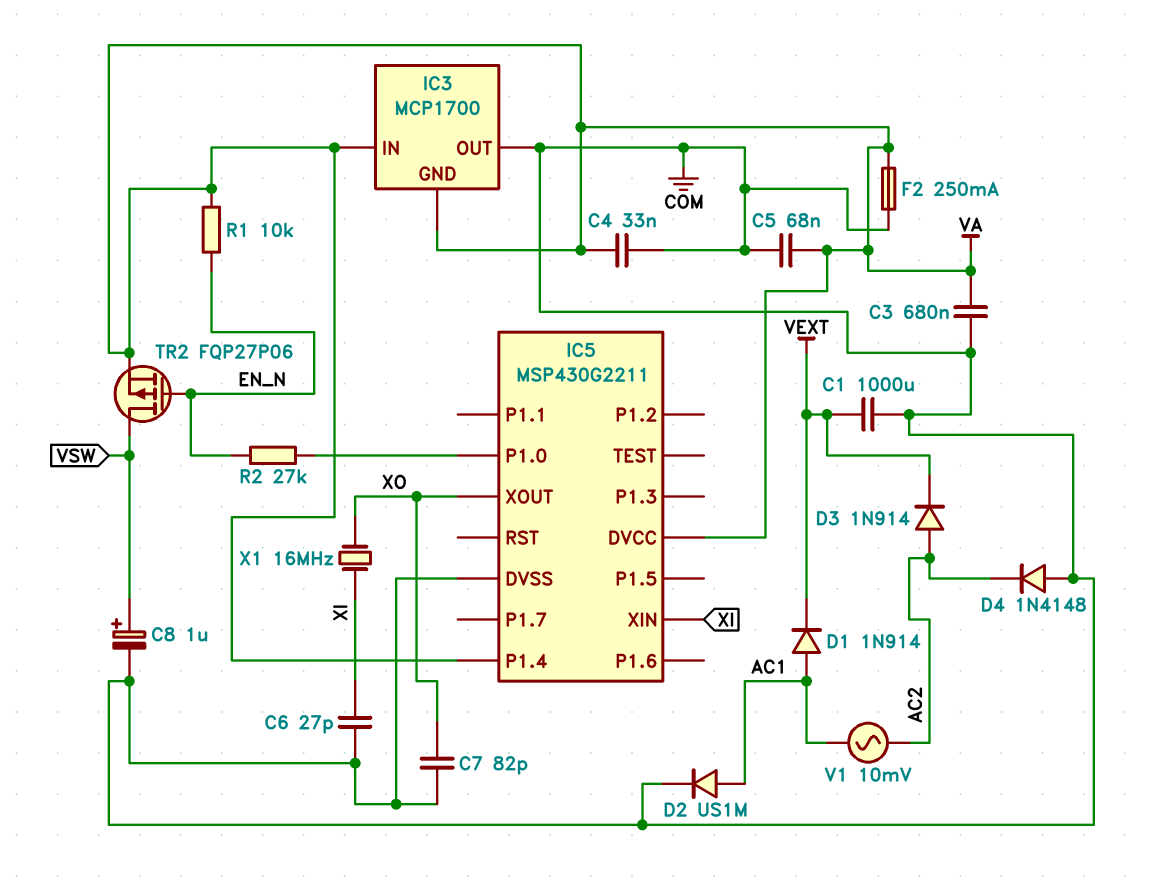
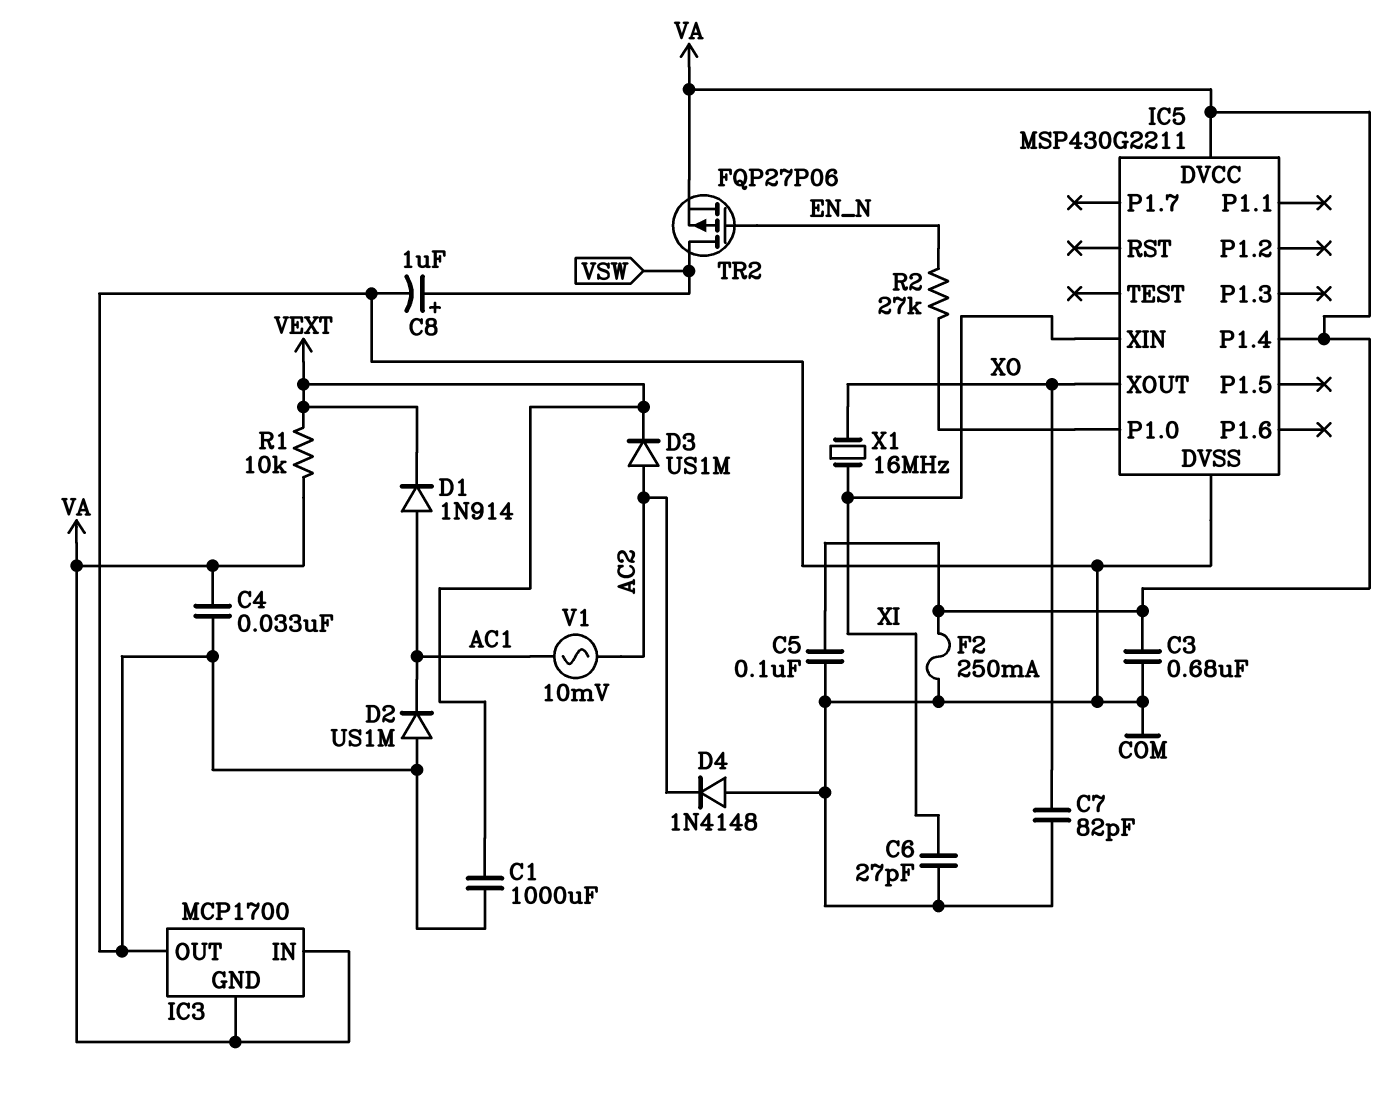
C5: 68nF (COM, VA) -> 100nF (COM, VA)
D2: diode US1M (A AC1, K COM) -> diode US1M (A COM, K AC1)
D3: diode 1N914 (A AC2, K VEXT) -> diode US1M (A AC2, K VEXT)
R1: 10k (EN_N, VA) -> 10k (VA, VEXT)

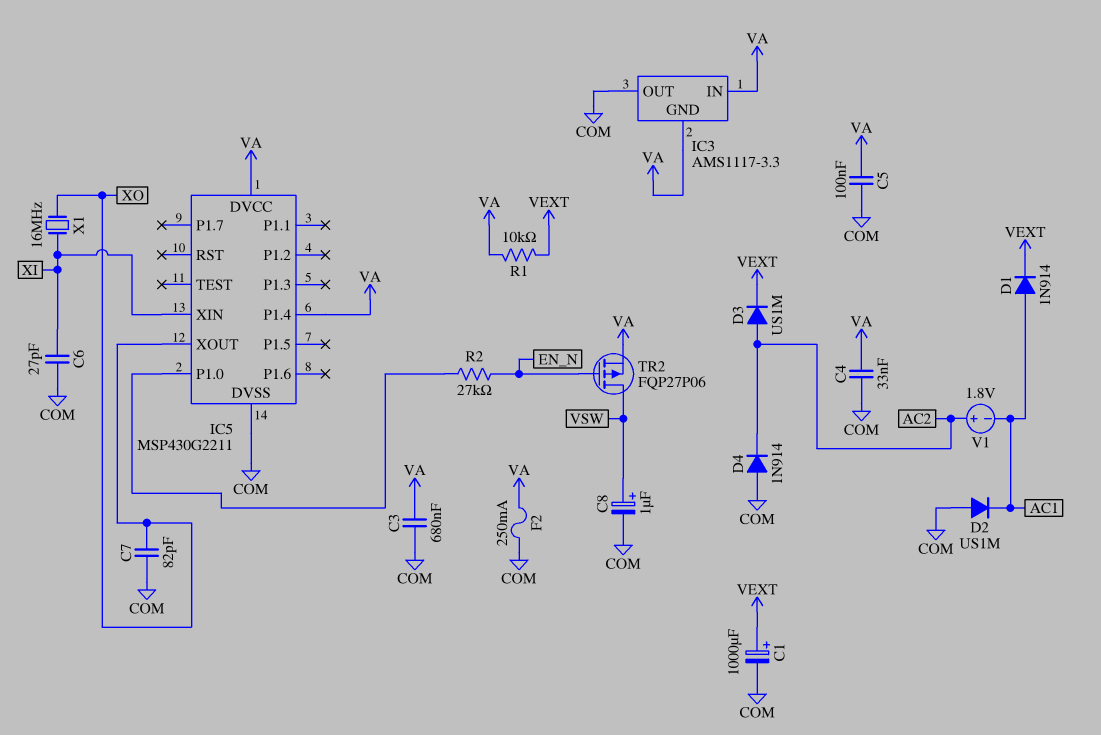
C1: 1000uF (COM, VEXT) -> 1000uF (plus VEXT, minus COM)
D4: diode 1N4148 (A COM, K AC2) -> diode 1N914 (A COM, K AC2)
IC3: MCP1700 -> AMS1117-3.3
V1: AC 10mV (AC1, AC2) -> 1.8V (plus AC2, minus AC1)

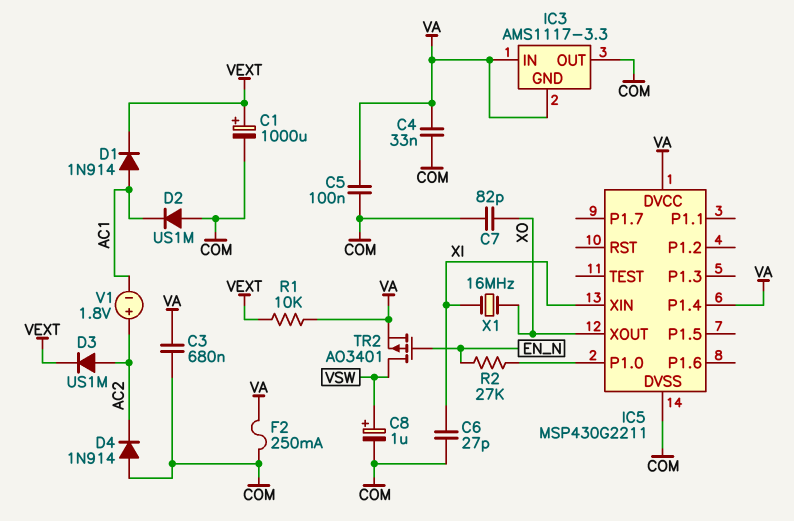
TR2: PMOS FQP27P06 (G EN_N, D VSW, S VA) -> PMOS AO3401 (G EN_N, D VSW, S VA)

